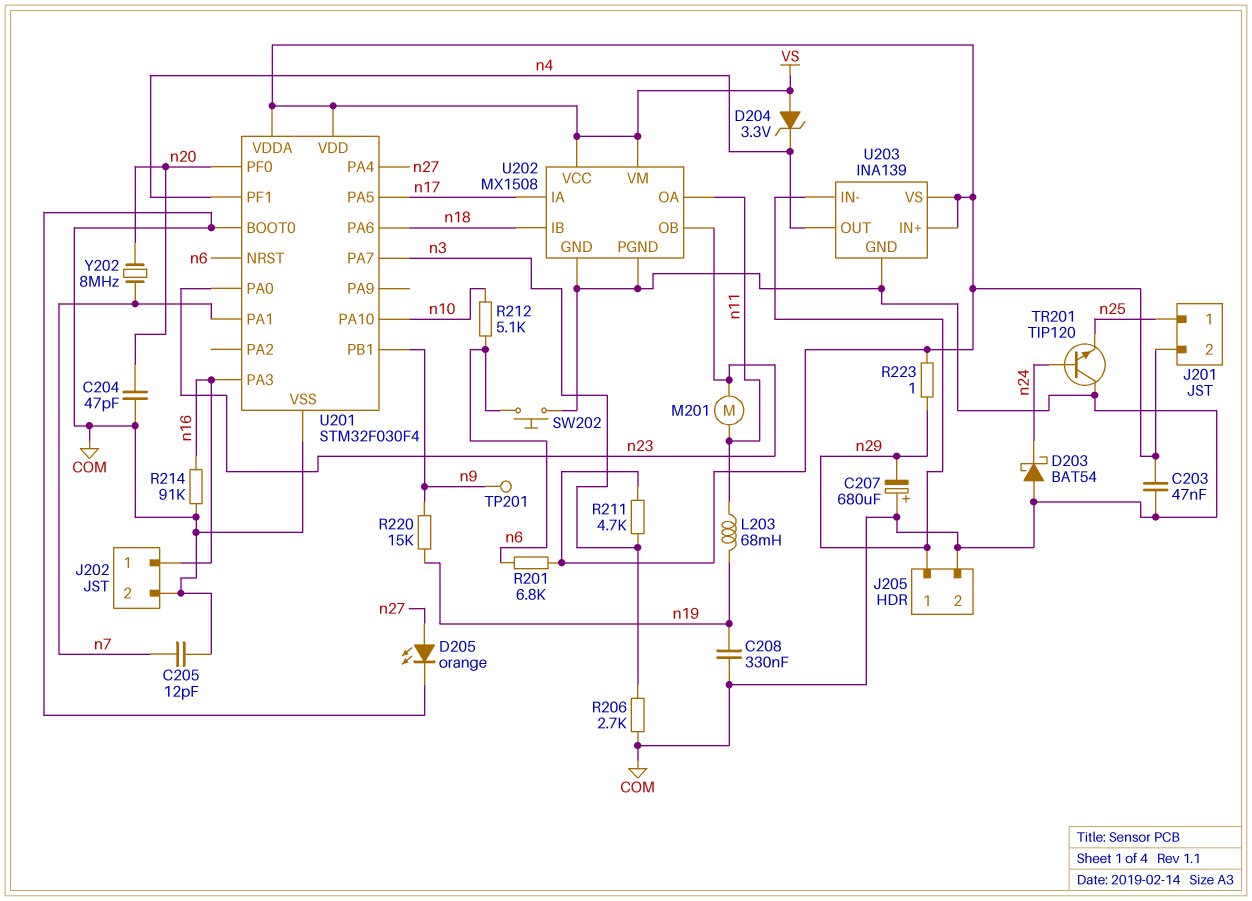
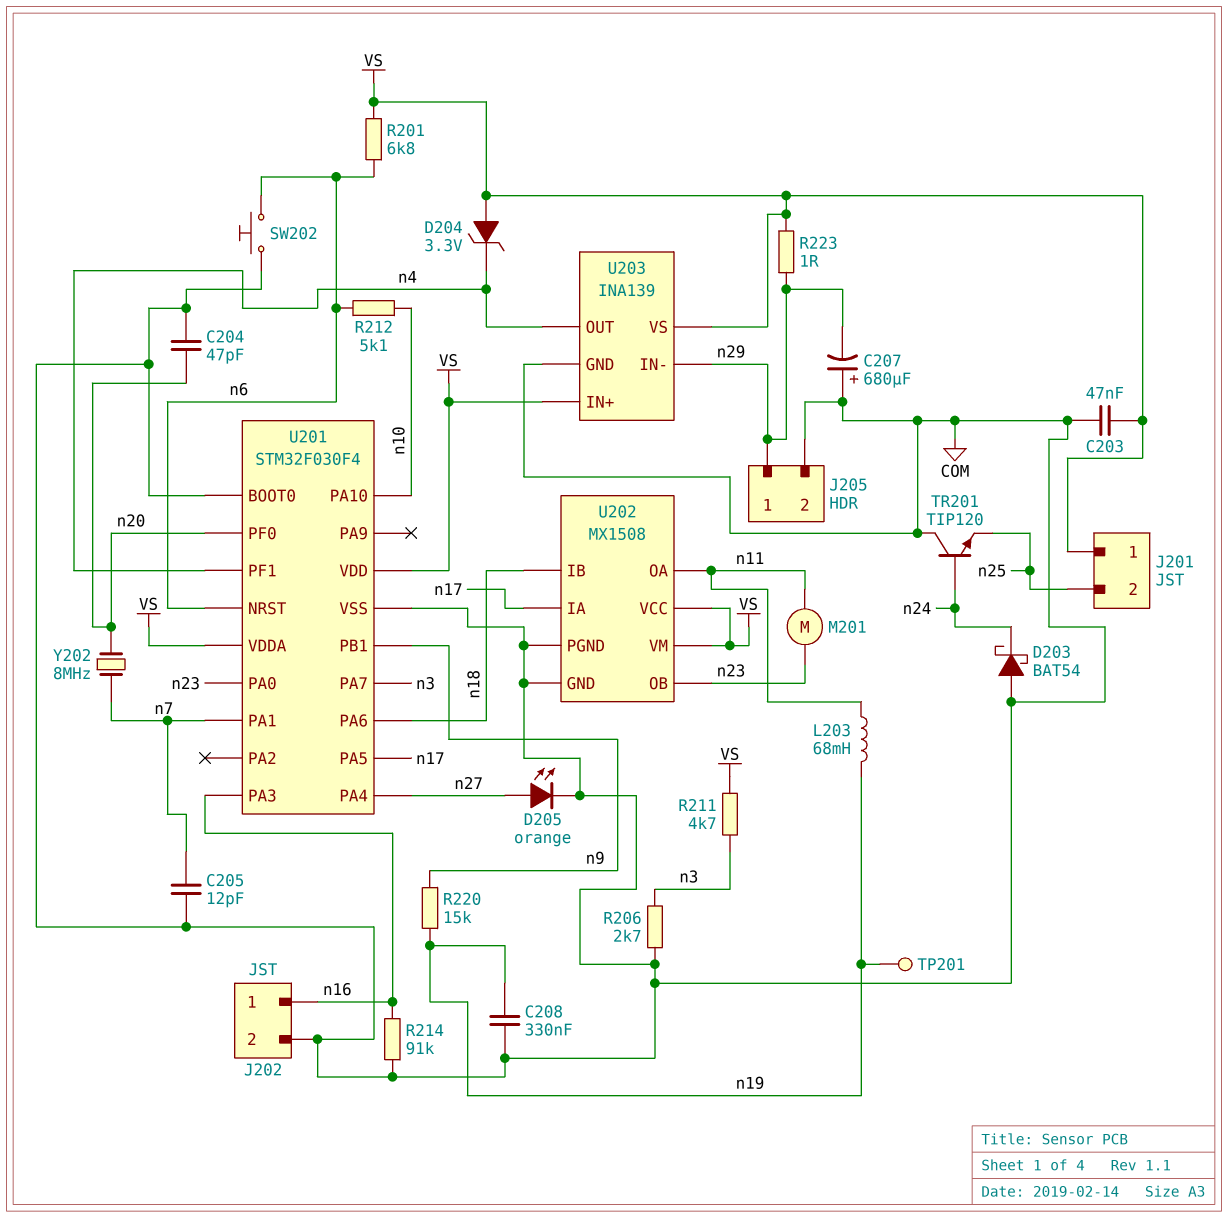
J201 pin 1: n25 -> VS
J201 pin 2: VS -> n25
TP201: test point (n9) -> test point (n19)

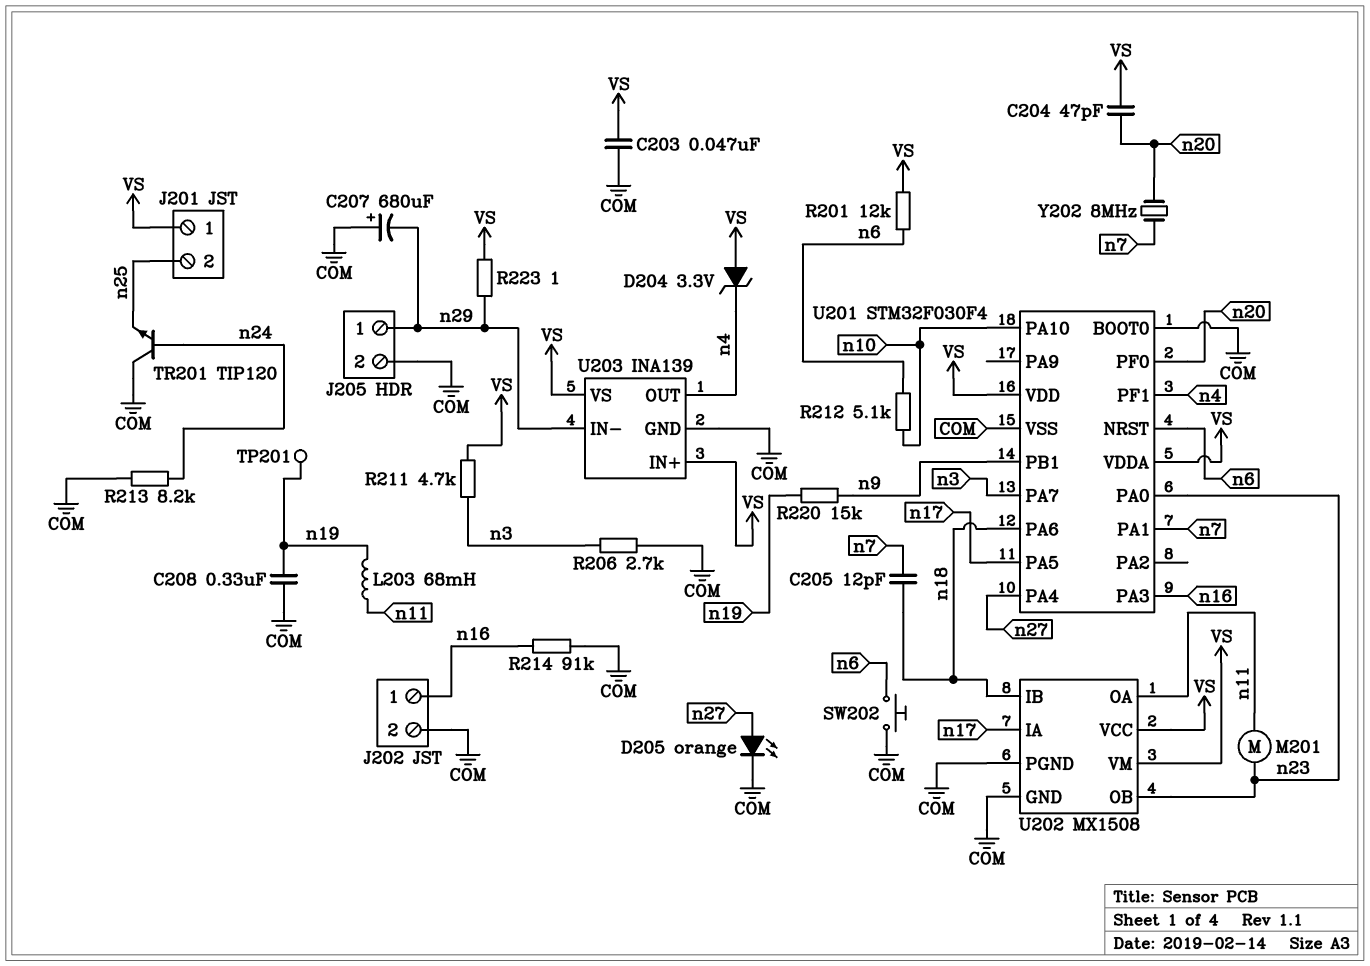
C204: 47pF (COM, n20) -> 47pF (VS, n20)
C205: 12pF (COM, n7) -> 12pF (n7, n18)
D203: schottky BAT54 (A COM, K n24) -> none
R201: 6.8k (VS, n6) -> 12k (VS, n6)
R213: none -> 8.2k (COM, n24)

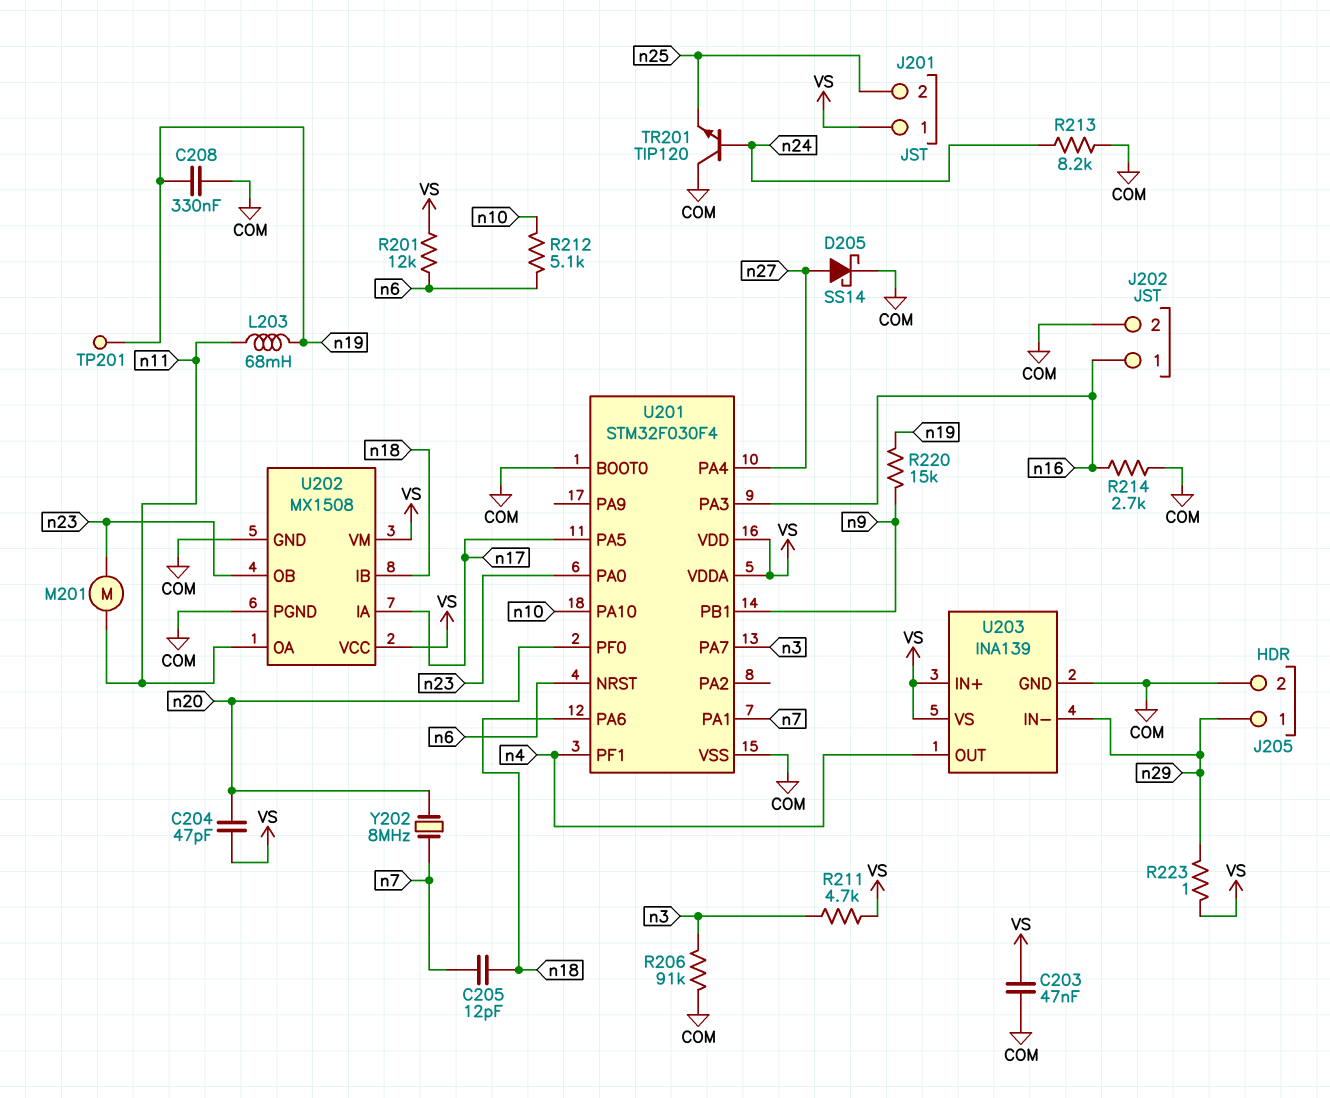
C207: 680uF (plus COM, minus n29) -> none
D204: zener 3.3V (A VS, K n4) -> none
D205: LED orange (A n27, K COM) -> schottky SS14 (A n27, K COM)
R206: 2.7k (COM, n3) -> 91k (COM, n3)
R214: 91k (COM, n16) -> 2.7k (COM, n16)
SW202: button (COM, n6) -> none

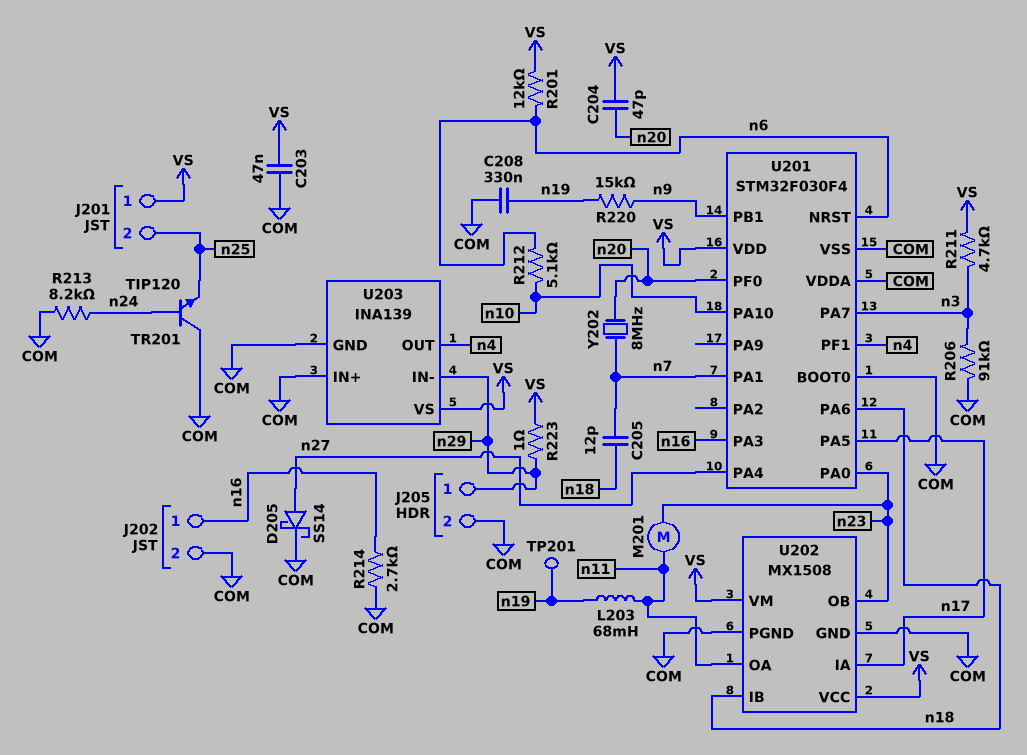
U201 pin VDDA: VS -> COM
U203 pin IN+: VS -> COM

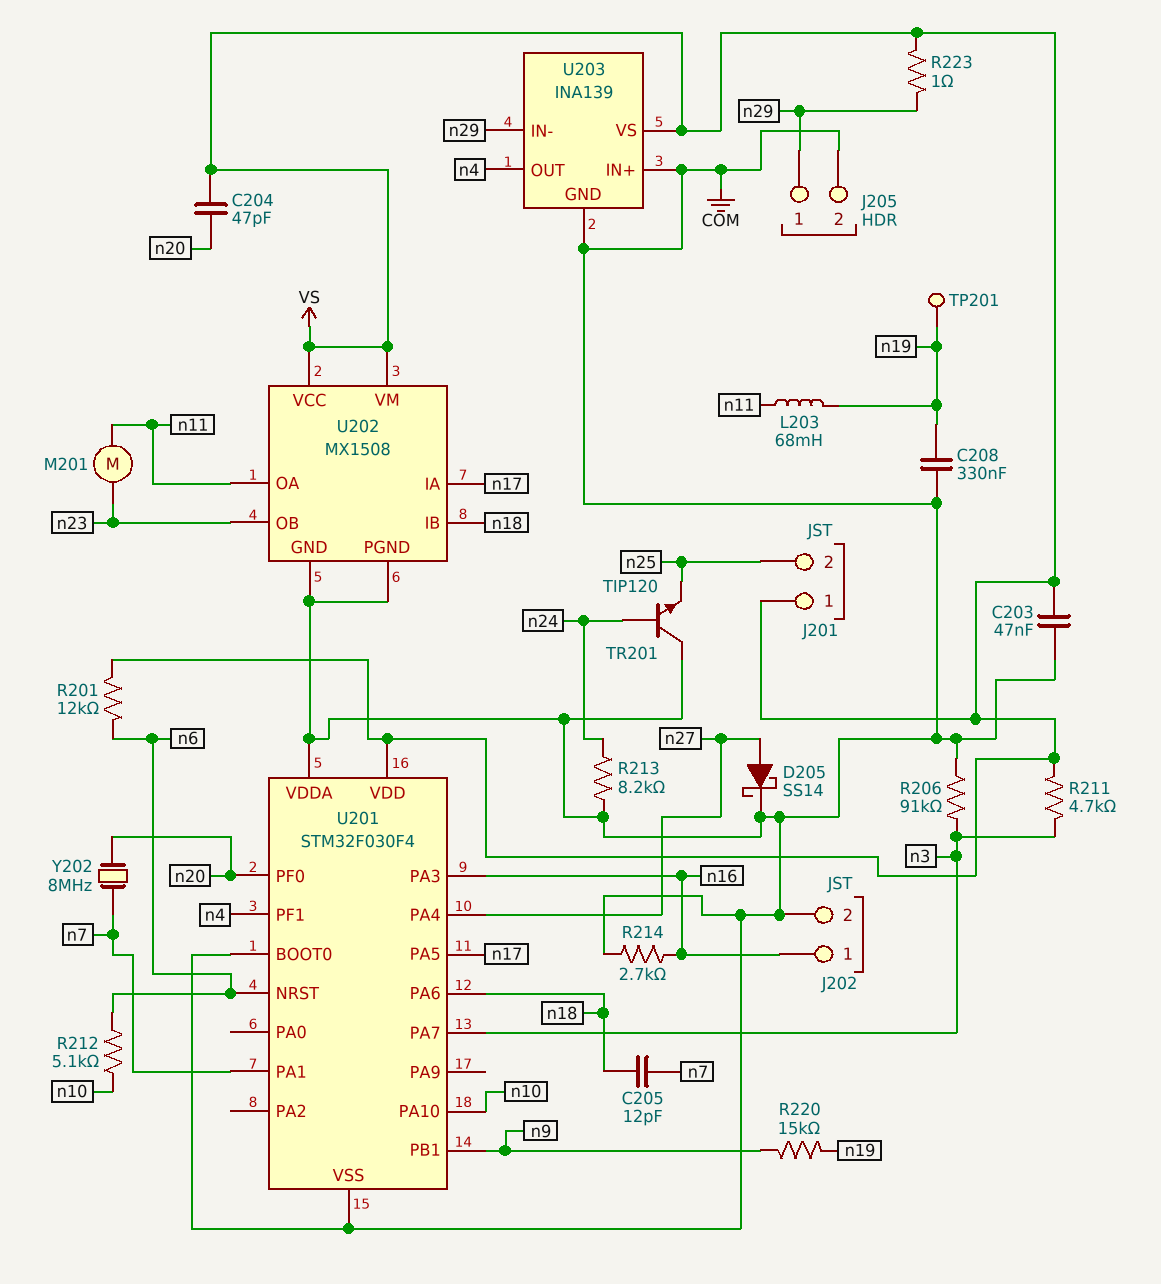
U201 pin PA0: n23 -> none

